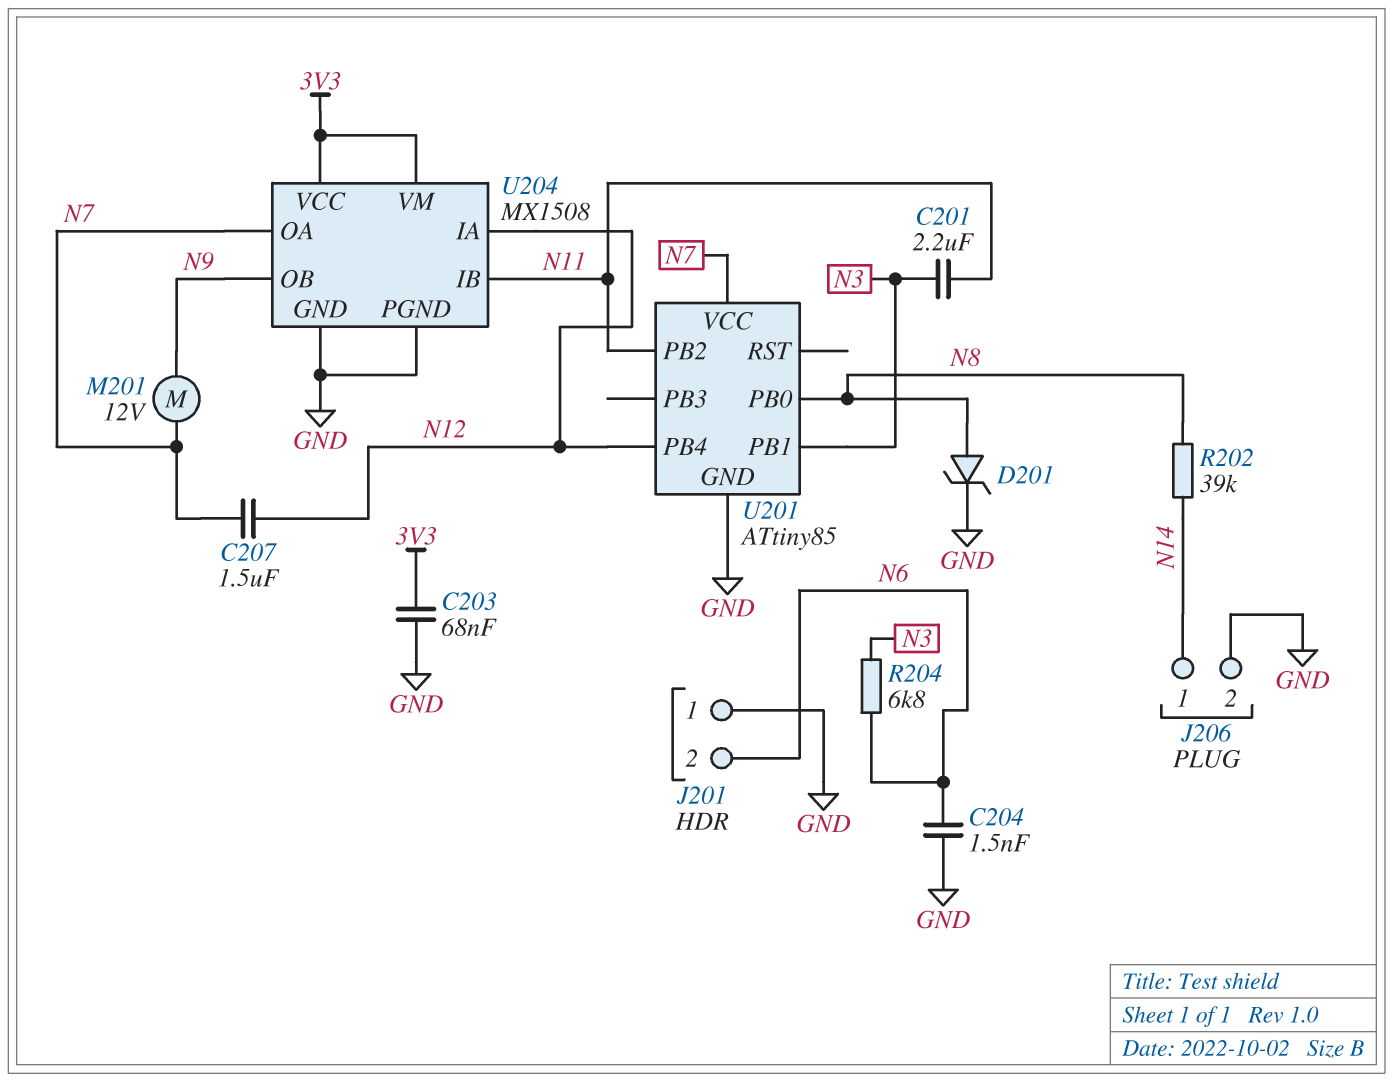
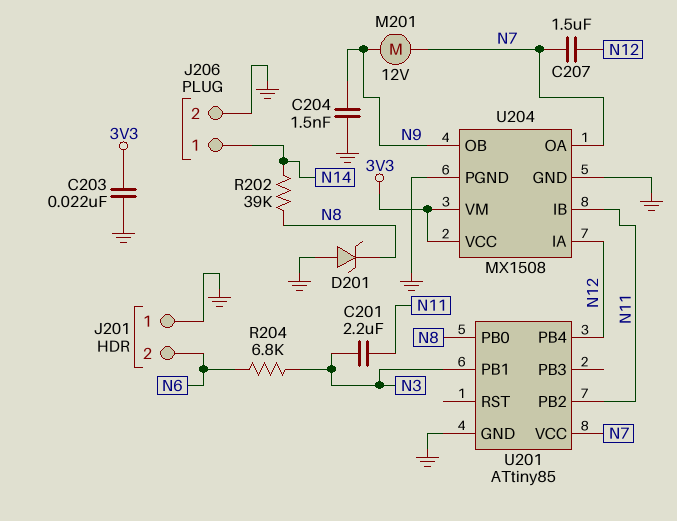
C203: 68nF (3V3, GND) -> 22nF (3V3, GND)
C204: 1.5nF (GND, N6) -> 1.5nF (GND, N9)
D201: zener (A N8, K GND) -> zener (A GND, K N8)

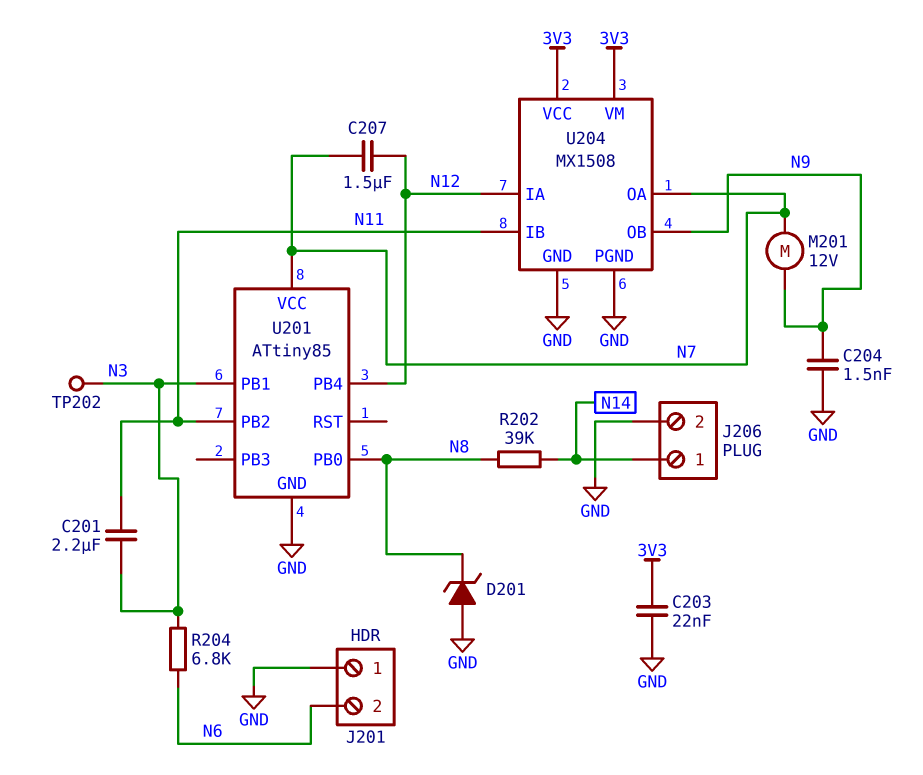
TP202: none -> test point (N3)

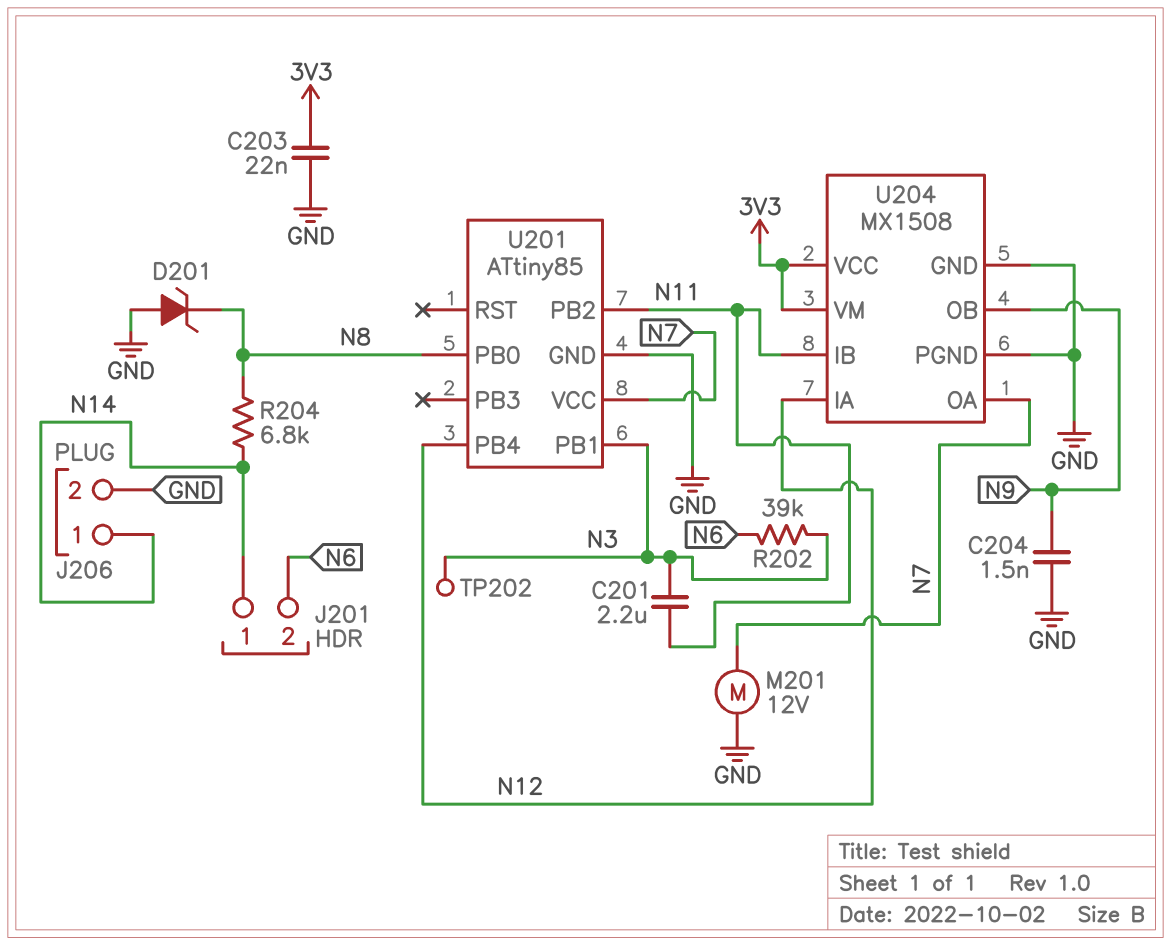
C207: 1.5uF (N7, N12) -> none
J201 pin 1: GND -> N14
M201: motor 12V (N7, N9) -> motor 12V (GND, N7)
R202: 39k (N8, N14) -> 39k (N3, N6)
R204: 6.8k (N3, N6) -> 6.8k (N8, N14)

